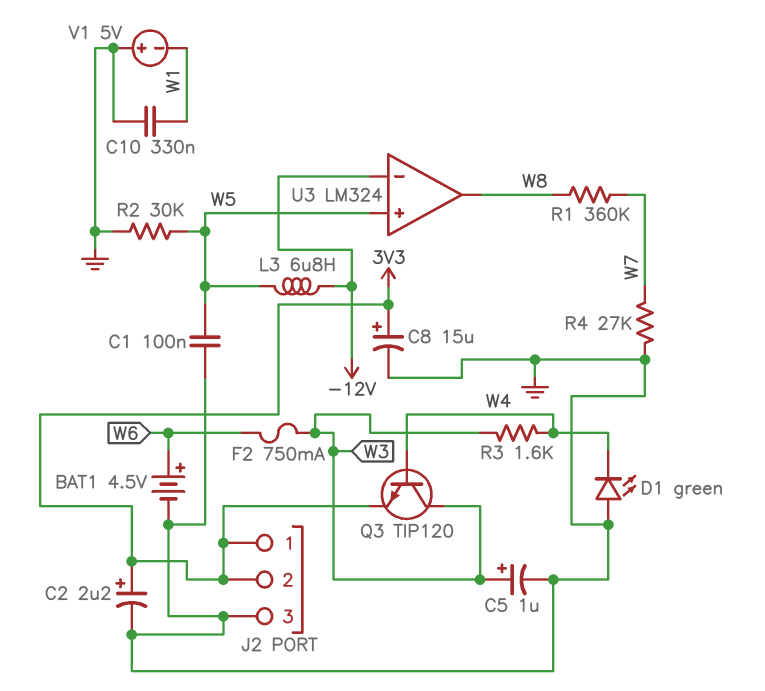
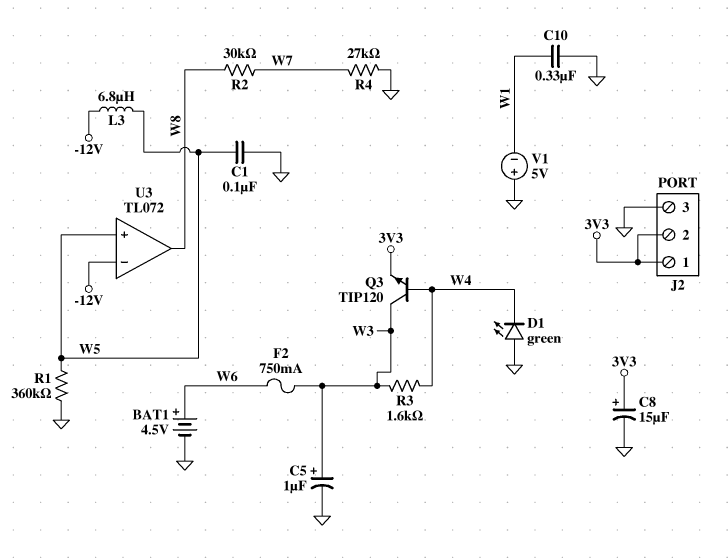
C2: 2.2uF (plus 3V3, minus GND) -> none
R1: 360k (W7, W8) -> 360k (GND, W5)
R2: 30k (GND, W5) -> 30k (W7, W8)
U3: LM324 -> TL072

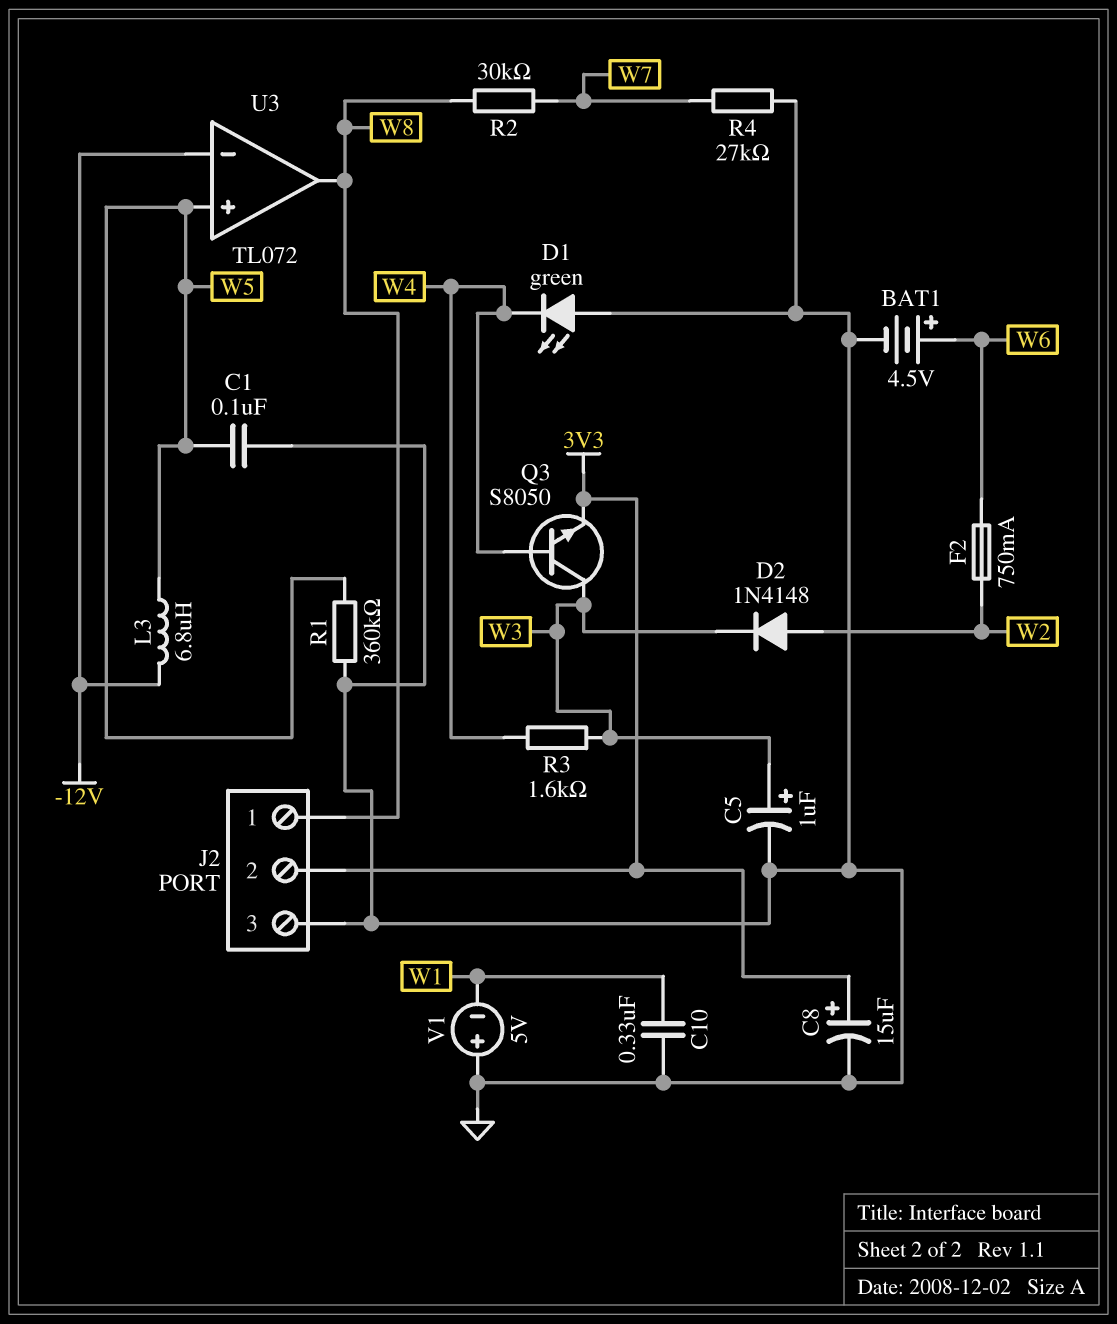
D2: none -> diode 1N4148 (A W2, K W3)
F2: 750mA (W3, W6) -> 750mA (W2, W6)
J2 pin 1: 3V3 -> W8
Q3: NPN TIP120 (B W4, C W3, E 3V3) -> NPN S8050 (B W4, C W3, E 3V3)

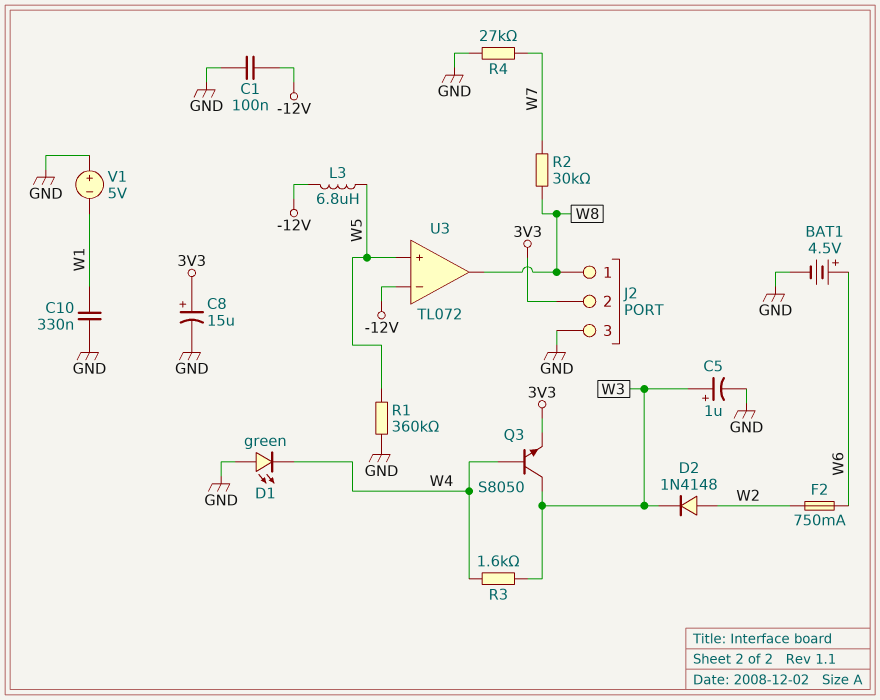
C1: 100nF (GND, W5) -> 100nF (-12V, GND)

